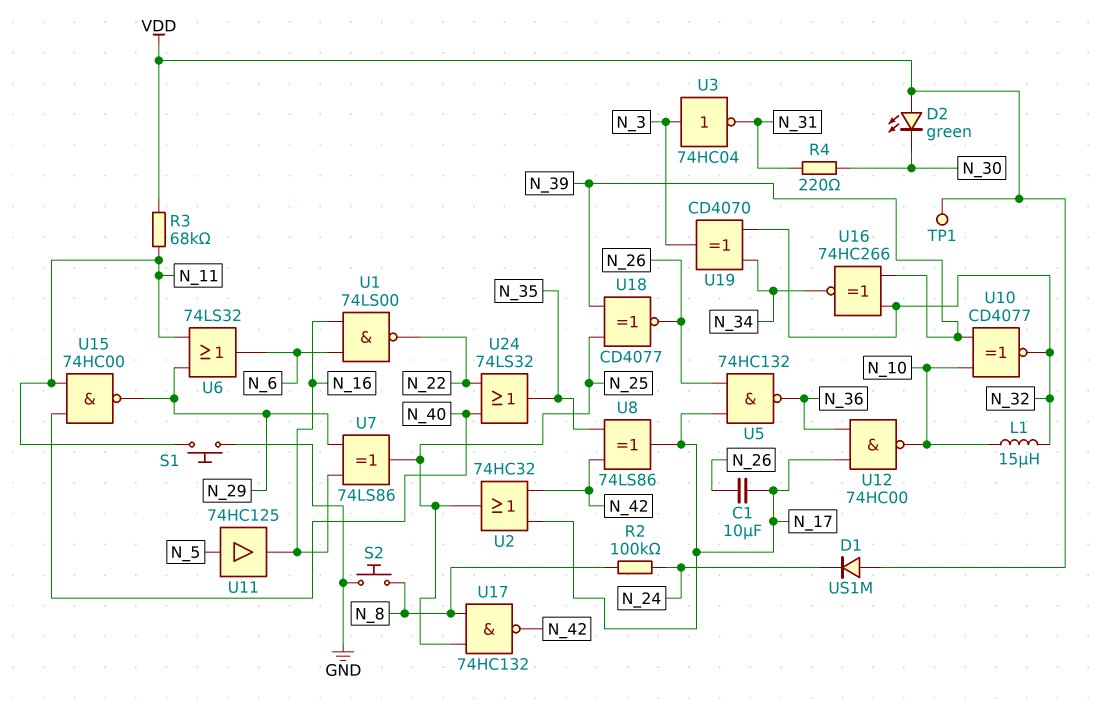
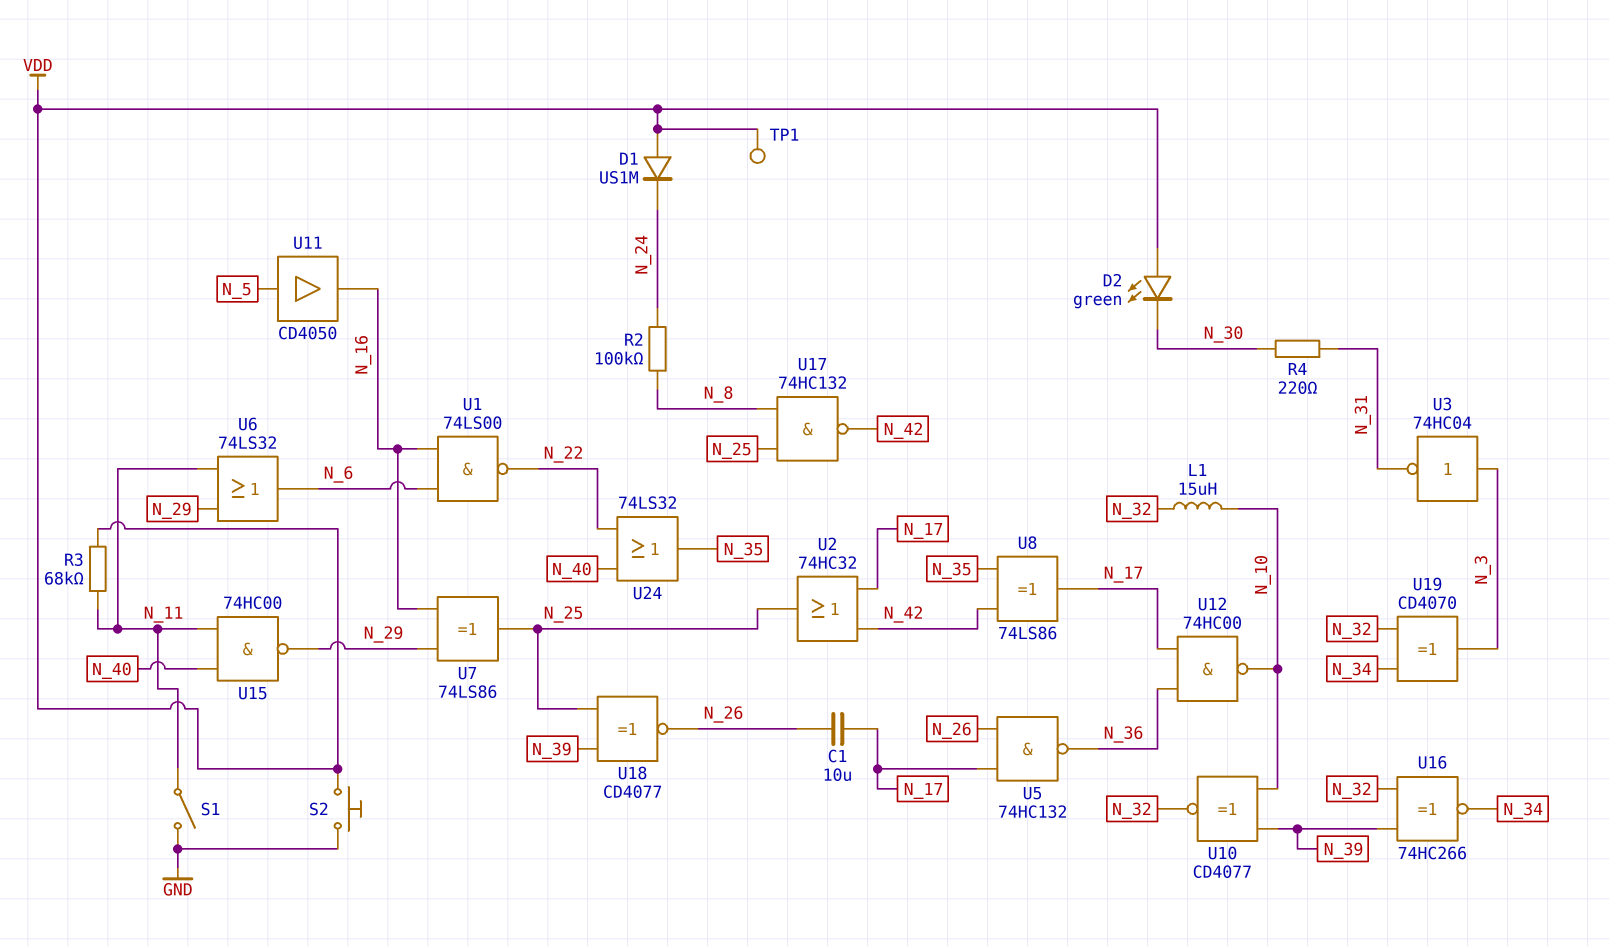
S1: button (GND, N_11) -> switch (GND, N_11)
S2: button (GND, N_8) -> button (GND, VDD)
U11: buffer 74HC125 (in N_5, out N_16) -> buffer CD4050 (in N_5, out N_16)

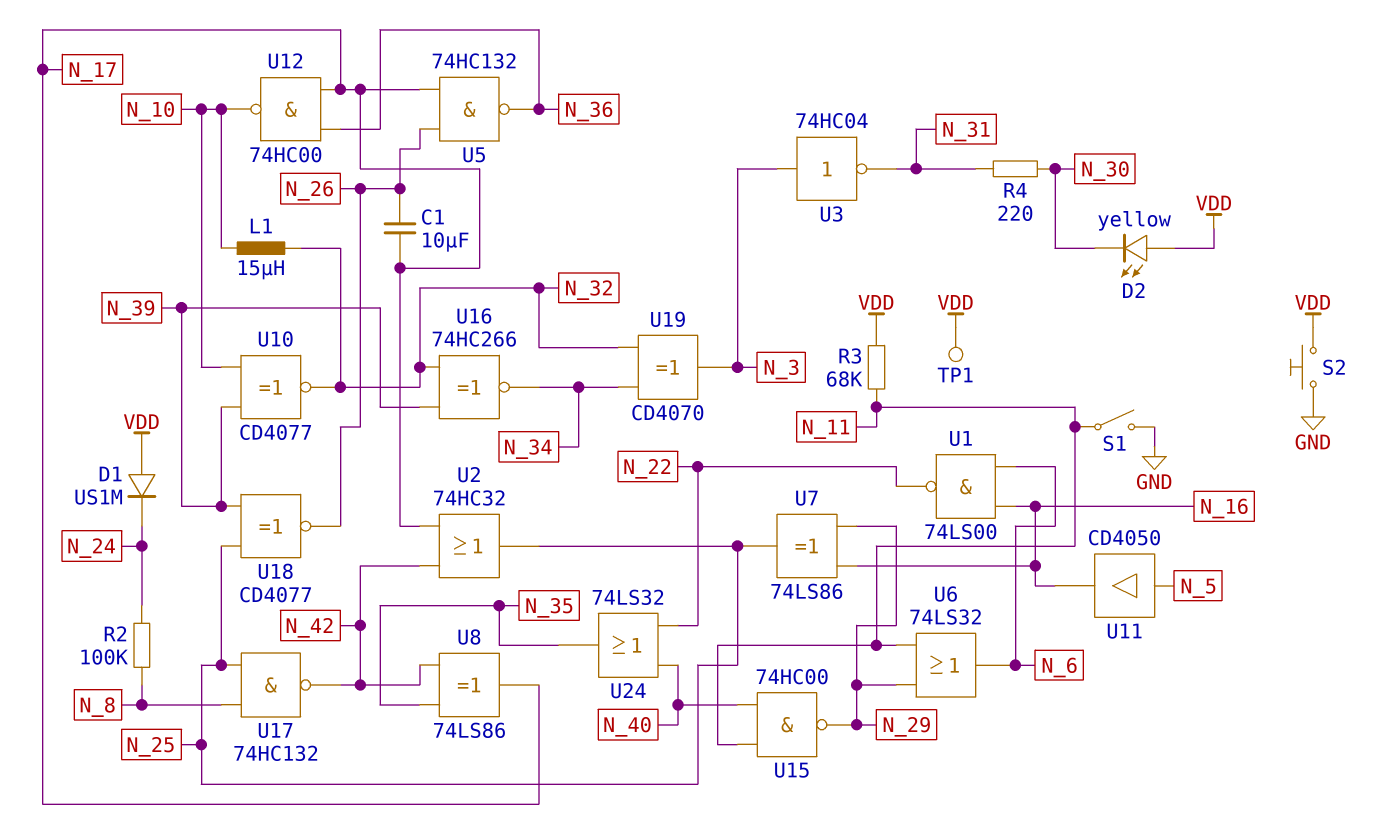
D2: LED green (A VDD, K N_30) -> LED yellow (A VDD, K N_30)

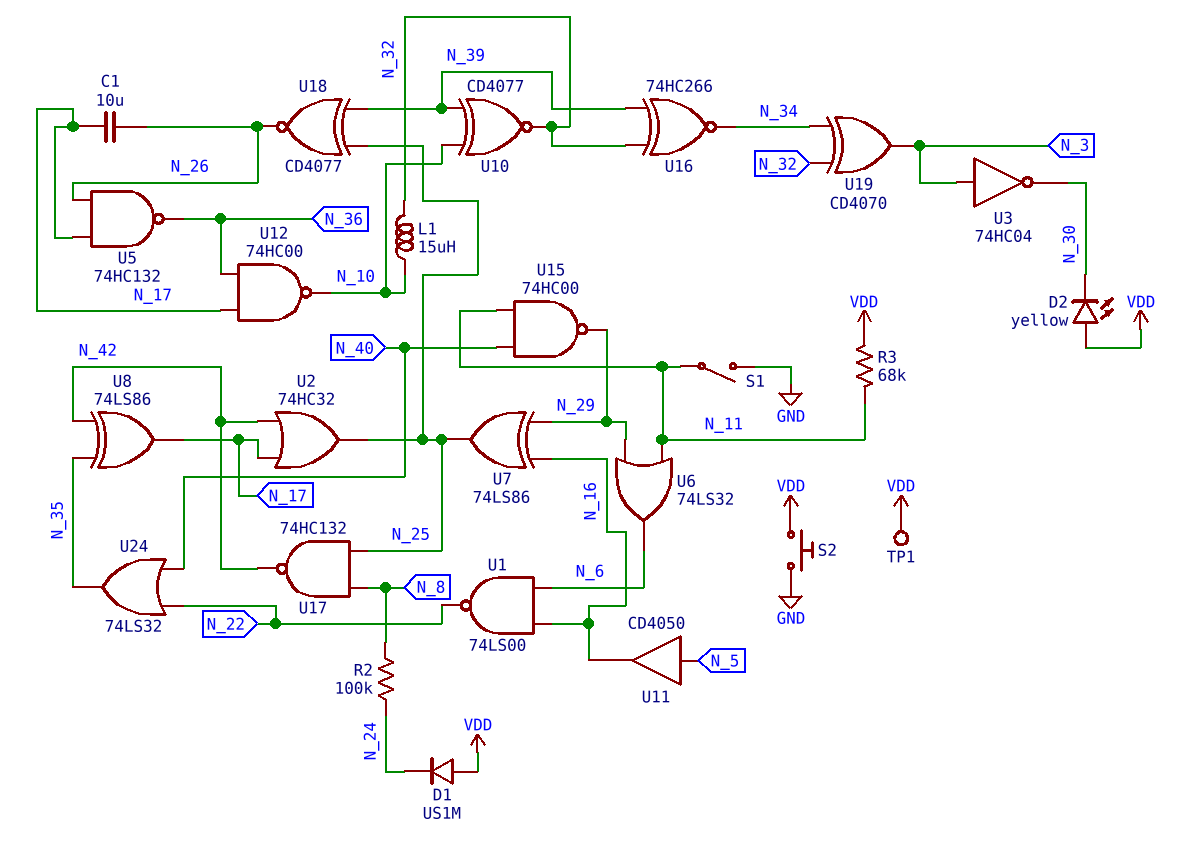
R4: 220 (N_30, N_31) -> none
U3: NOT 74HC04 (in N_3, out N_31) -> NOT 74HC04 (in N_3, out N_30)

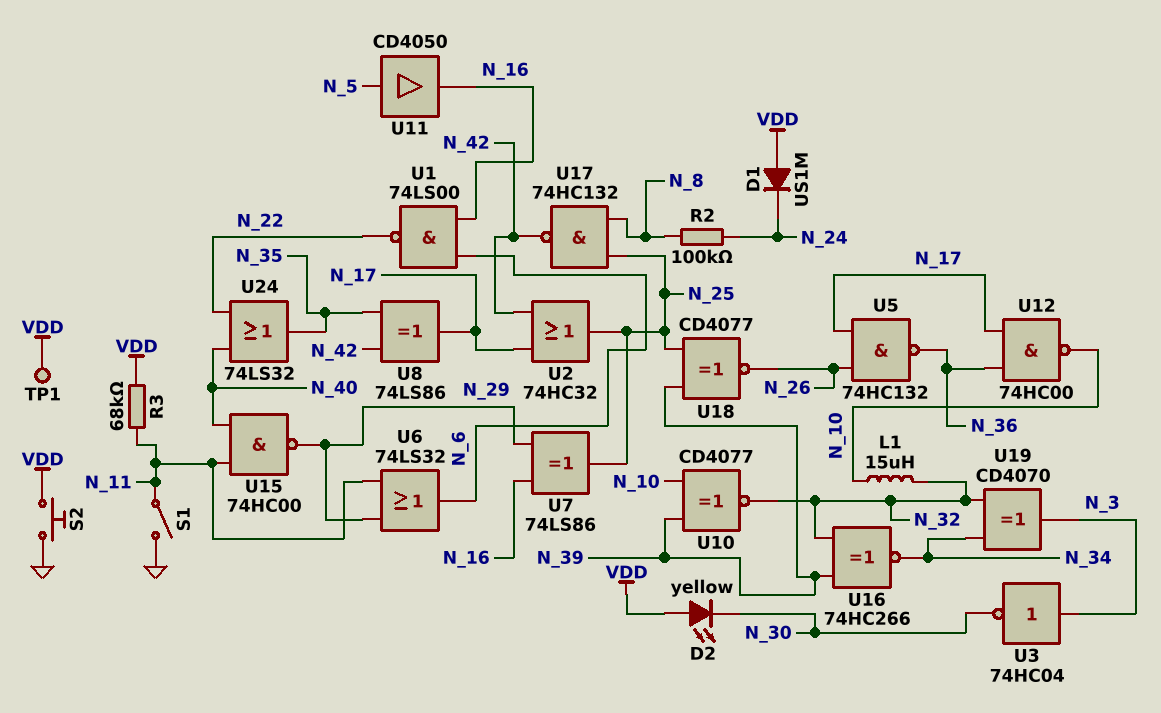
C1: 10uF (N_17, N_26) -> none

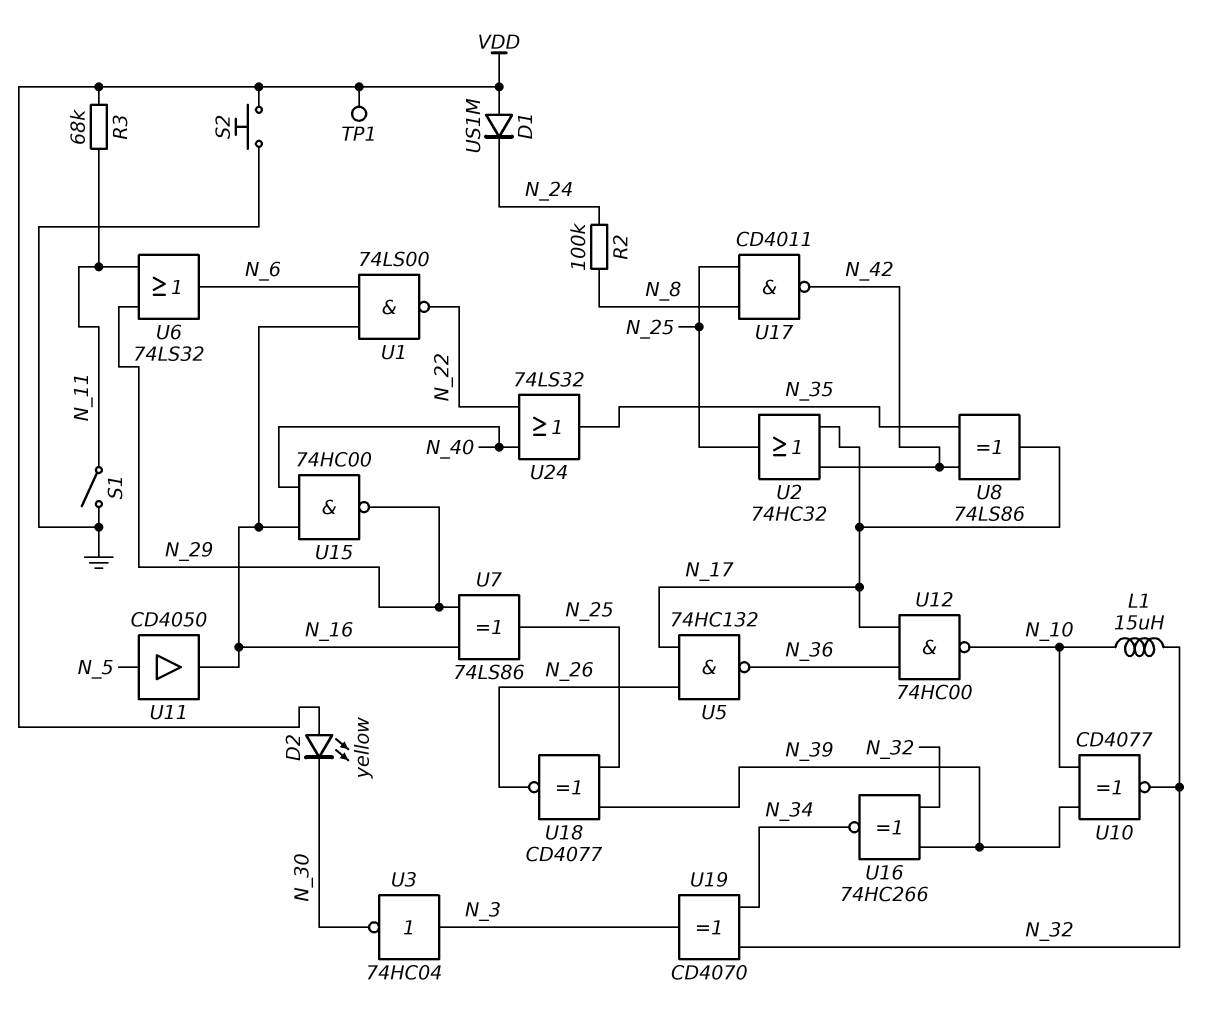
U15: NAND 74HC00 (in N_11, in N_40, out N_29) -> NAND 74HC00 (in N_16, in N_40, out N_29)
U17: NAND 74HC132 (in N_8, in N_25, out N_42) -> NAND CD4011 (in N_8, in N_25, out N_42)

